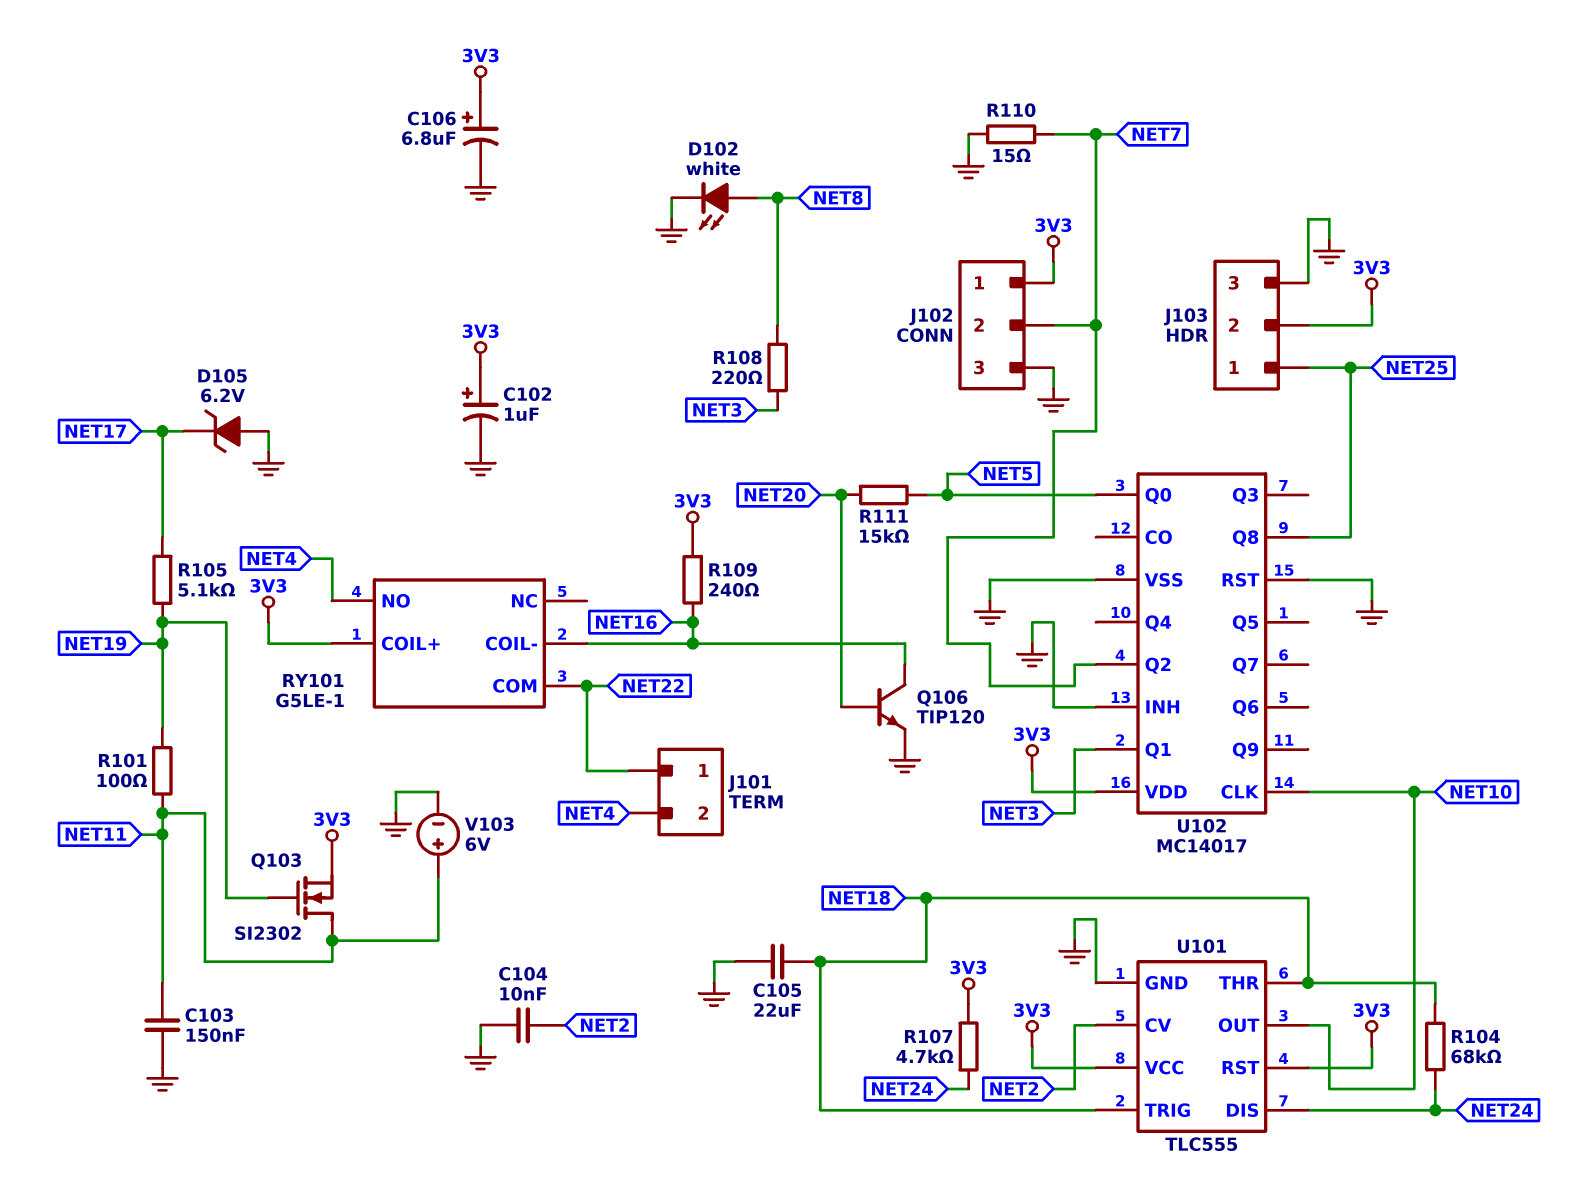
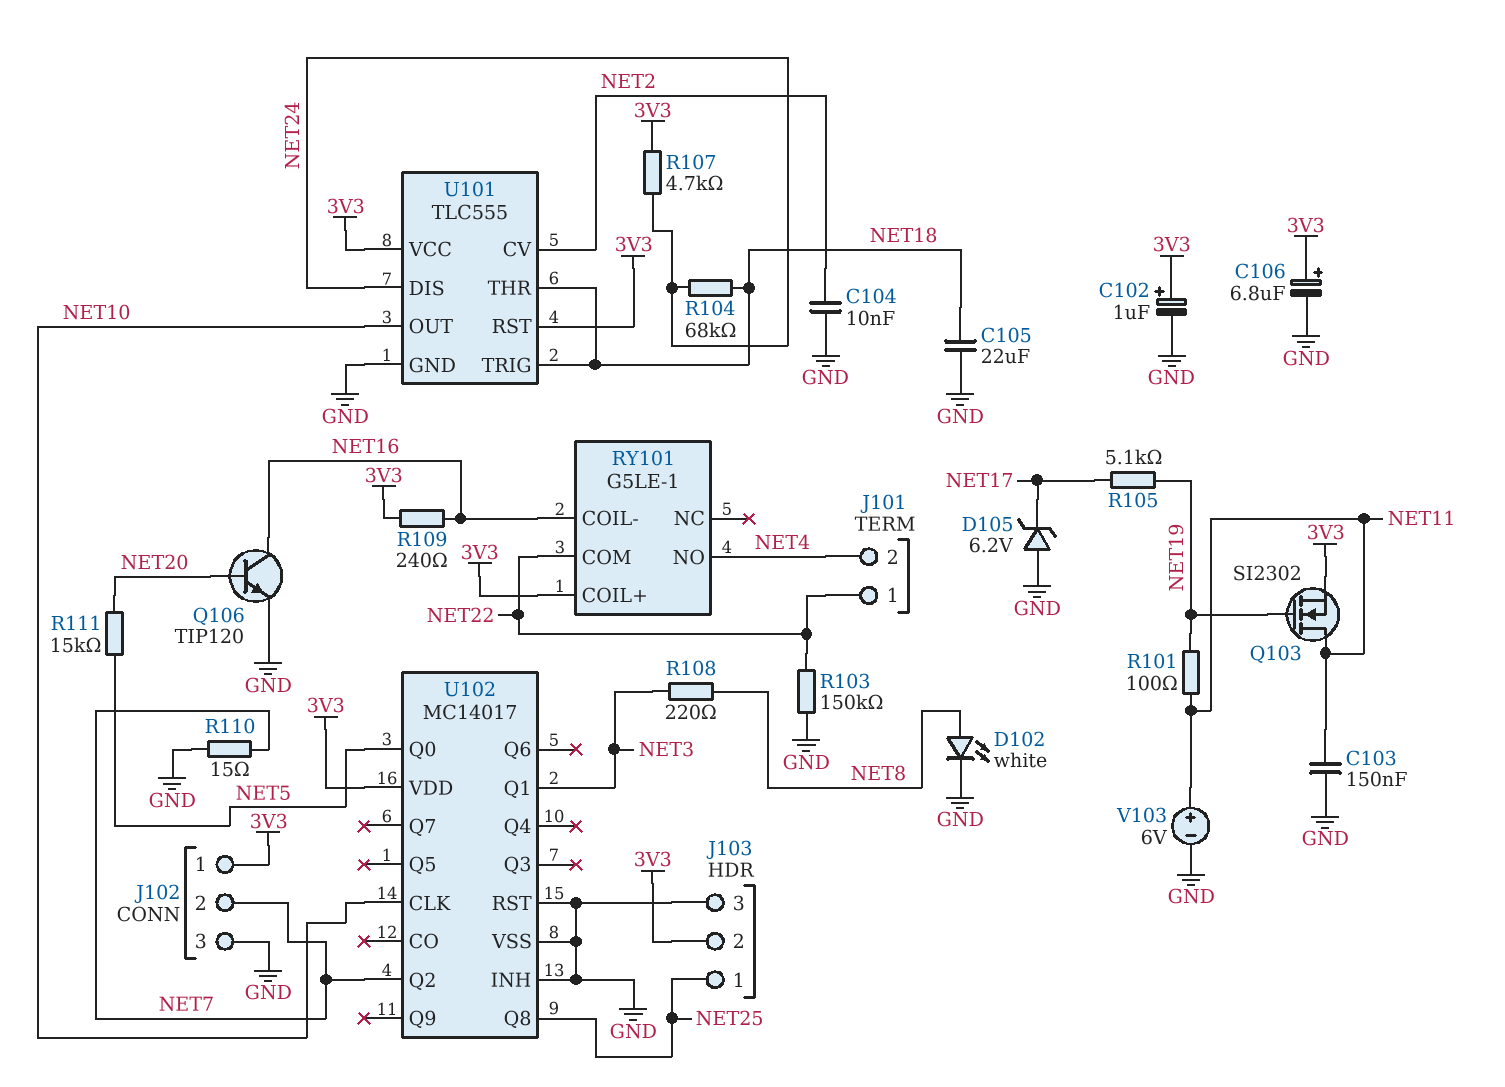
R103: none -> 150k (GND, NET22)

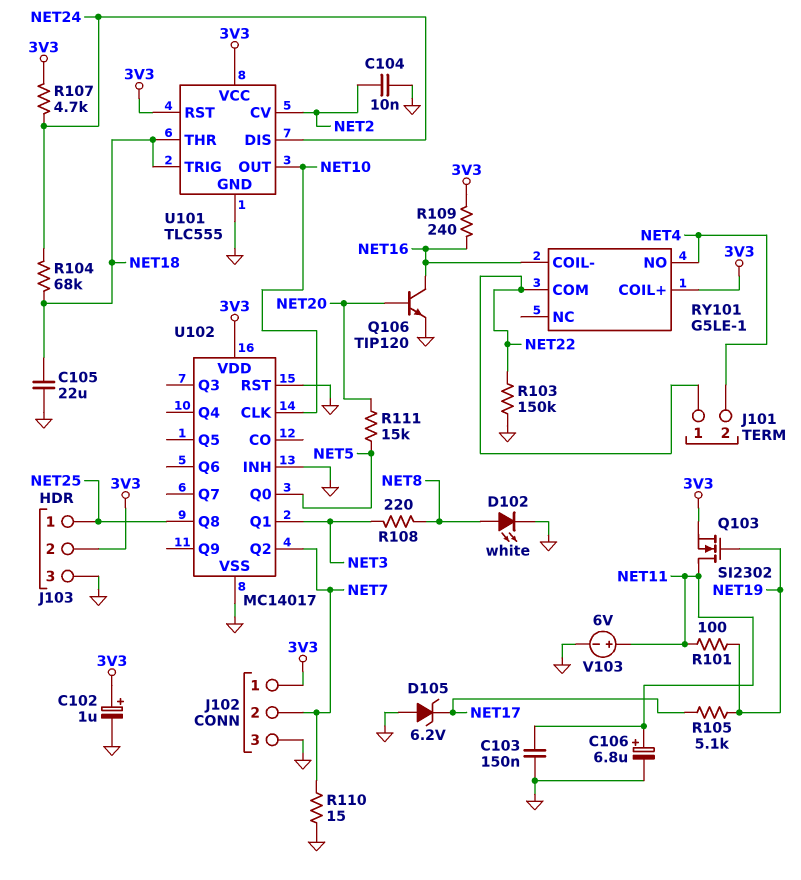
C106: 6.8uF (plus 3V3, minus GND) -> 6.8uF (plus NET11, minus GND)

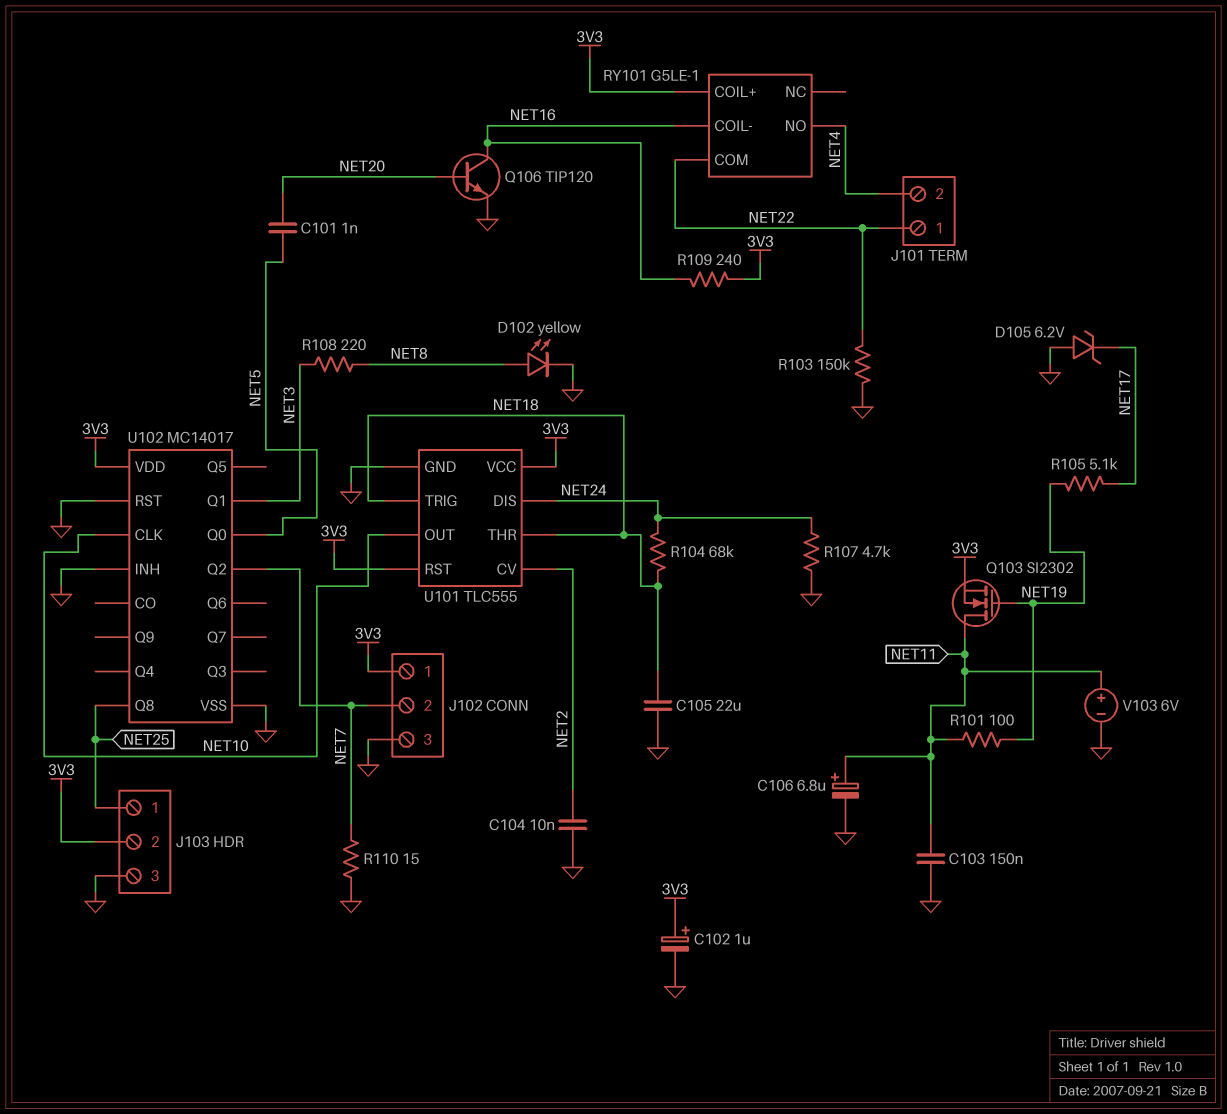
C101: none -> 1nF (NET5, NET20)
D102: LED white (A NET8, K GND) -> LED yellow (A NET8, K GND)
R107: 4.7k (3V3, NET24) -> 4.7k (GND, NET24)
R111: 15k (NET5, NET20) -> none

